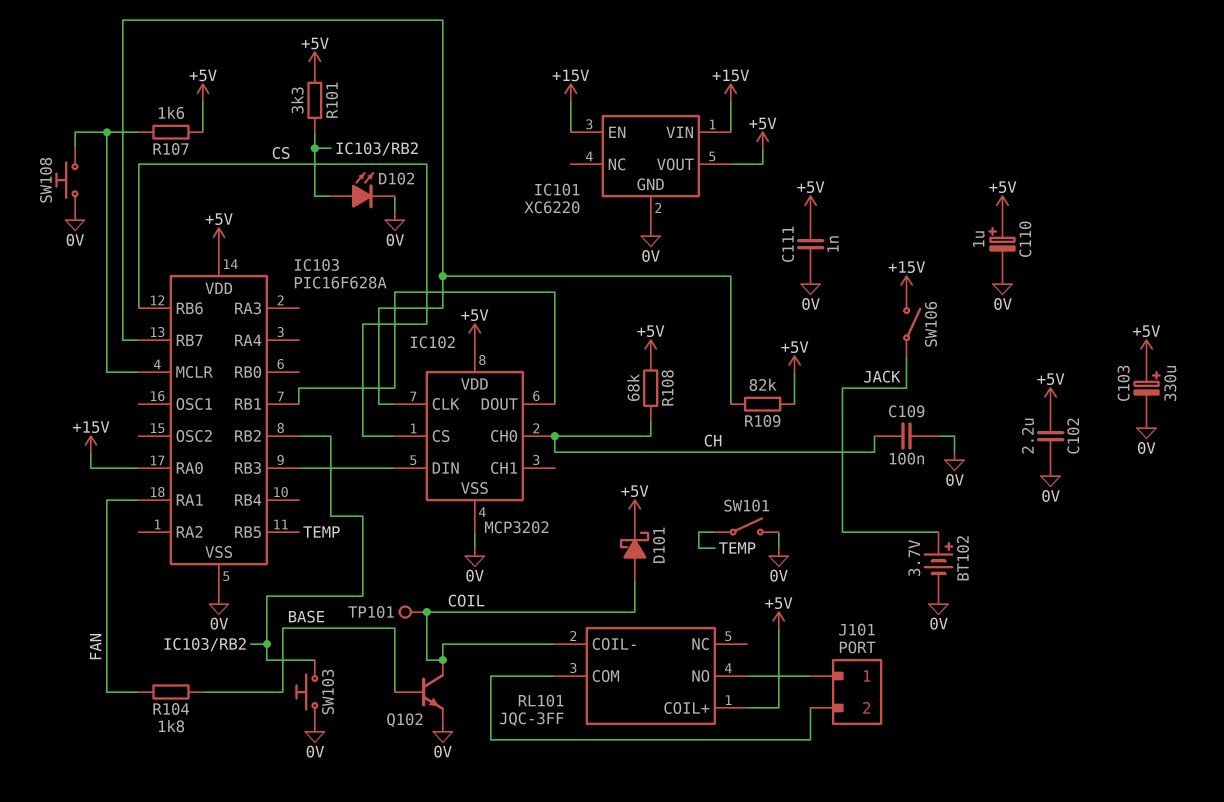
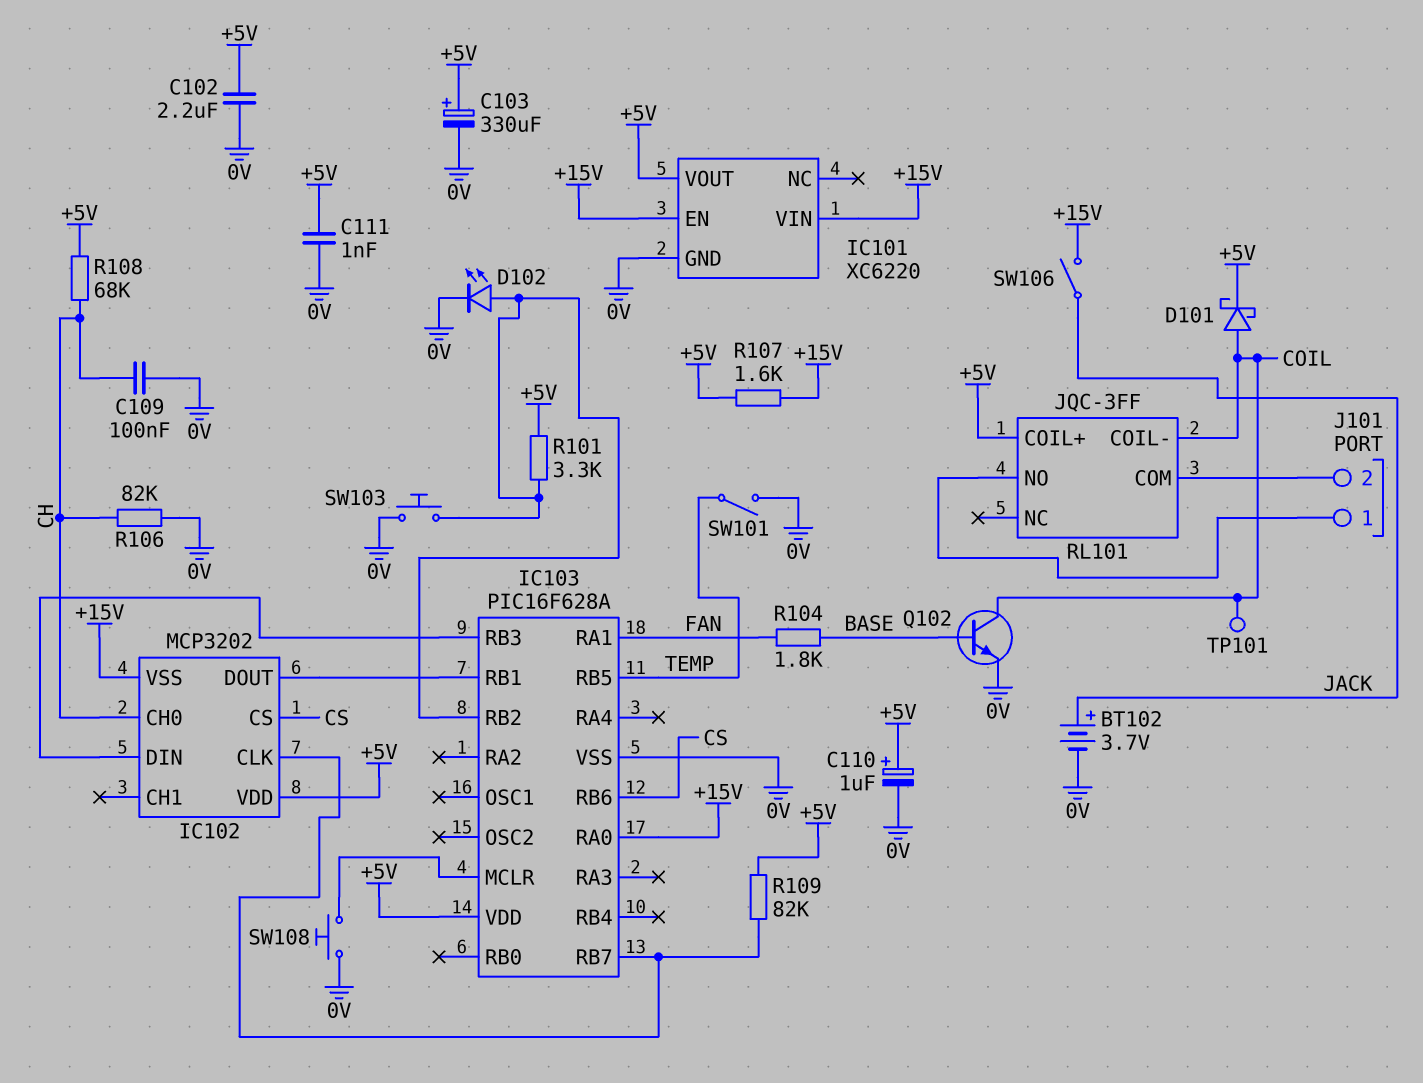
IC102 pin VSS: 0V -> +15V
R106: none -> 82k (0V, CH)
R107: 1.6k (+5V, IC103/MCLR) -> 1.6k (+5V, +15V)

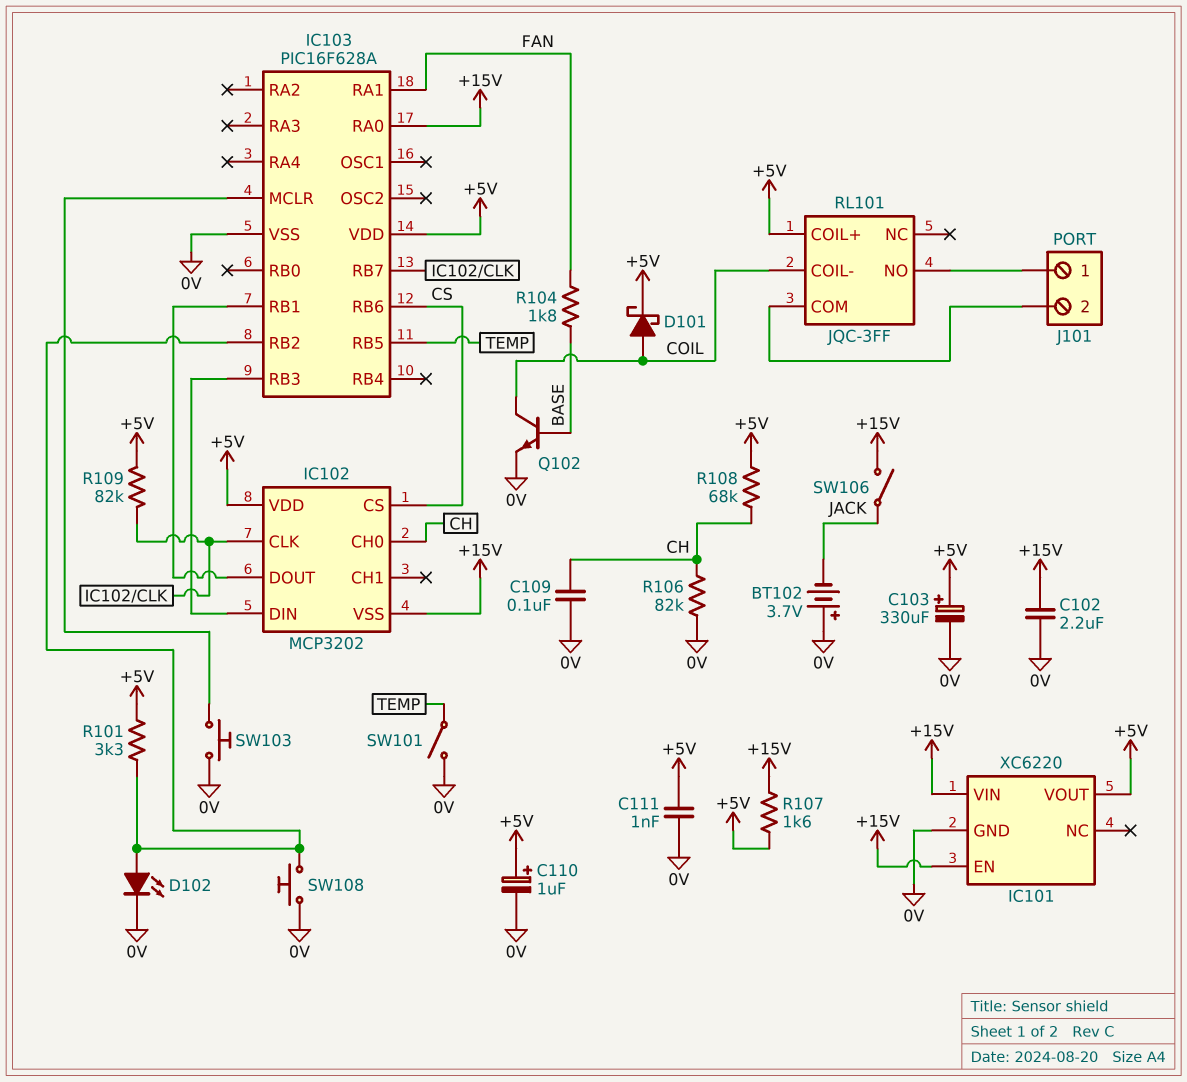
BT102: 3.7V (plus JACK, minus 0V) -> 3.7V (plus 0V, minus JACK)
C102: 2.2uF (+5V, 0V) -> 2.2uF (+15V, 0V)
SW103: button (0V, IC103/RB2) -> button (0V, IC103/MCLR)
SW108: button (0V, IC103/MCLR) -> button (0V, IC103/RB2)
TP101: test point (COIL) -> none

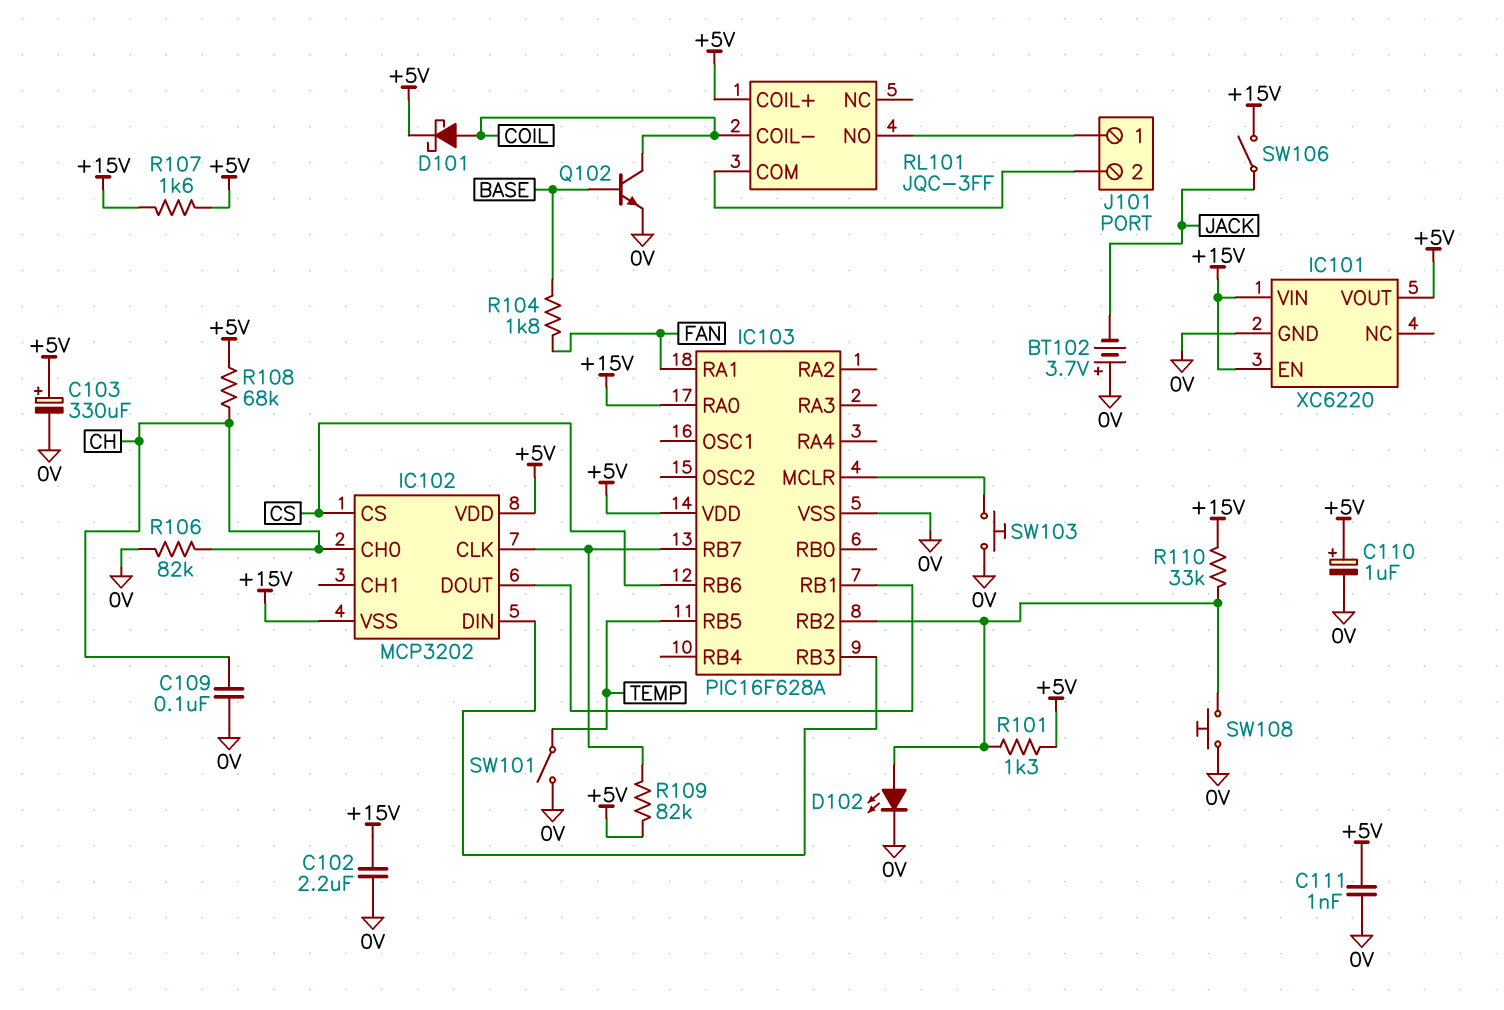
R101: 3.3k (+5V, IC103/RB2) -> 1.3k (+5V, IC103/RB2)
R110: none -> 33k (+15V, IC103/RB2)

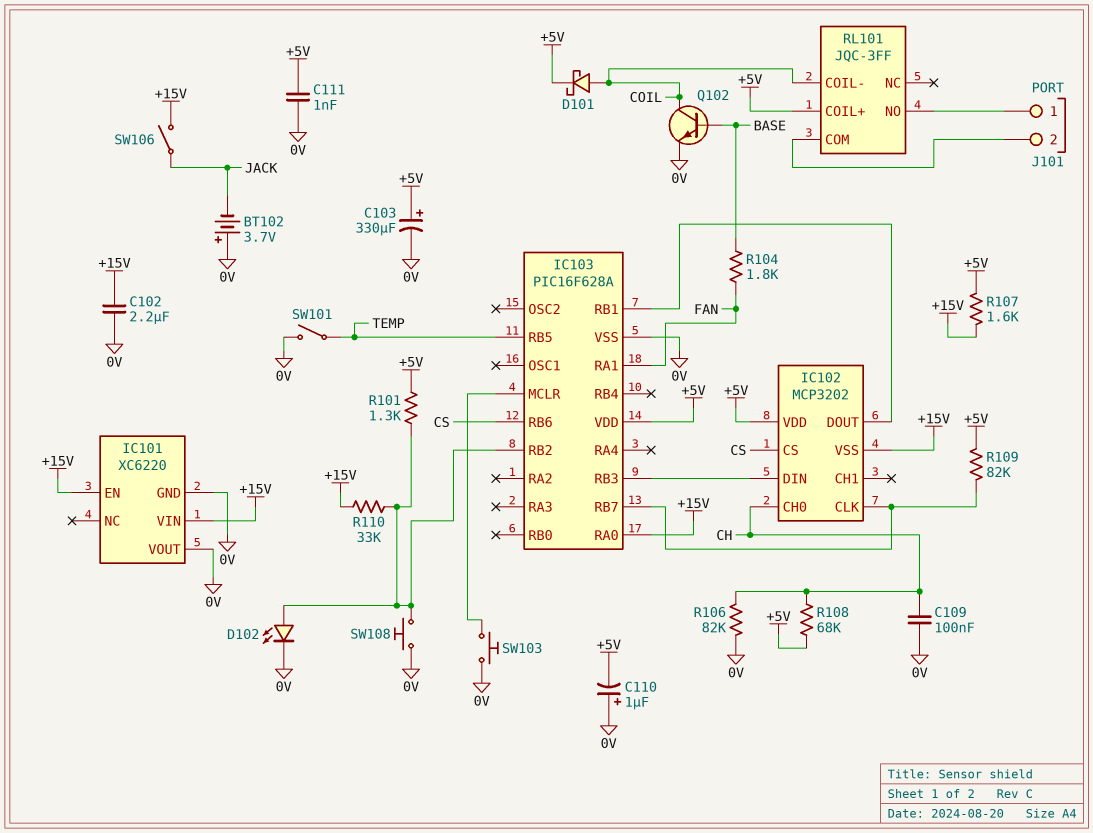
C110: 1uF (plus +5V, minus 0V) -> 1uF (plus 0V, minus +5V)
IC101 pin VOUT: +5V -> 0V

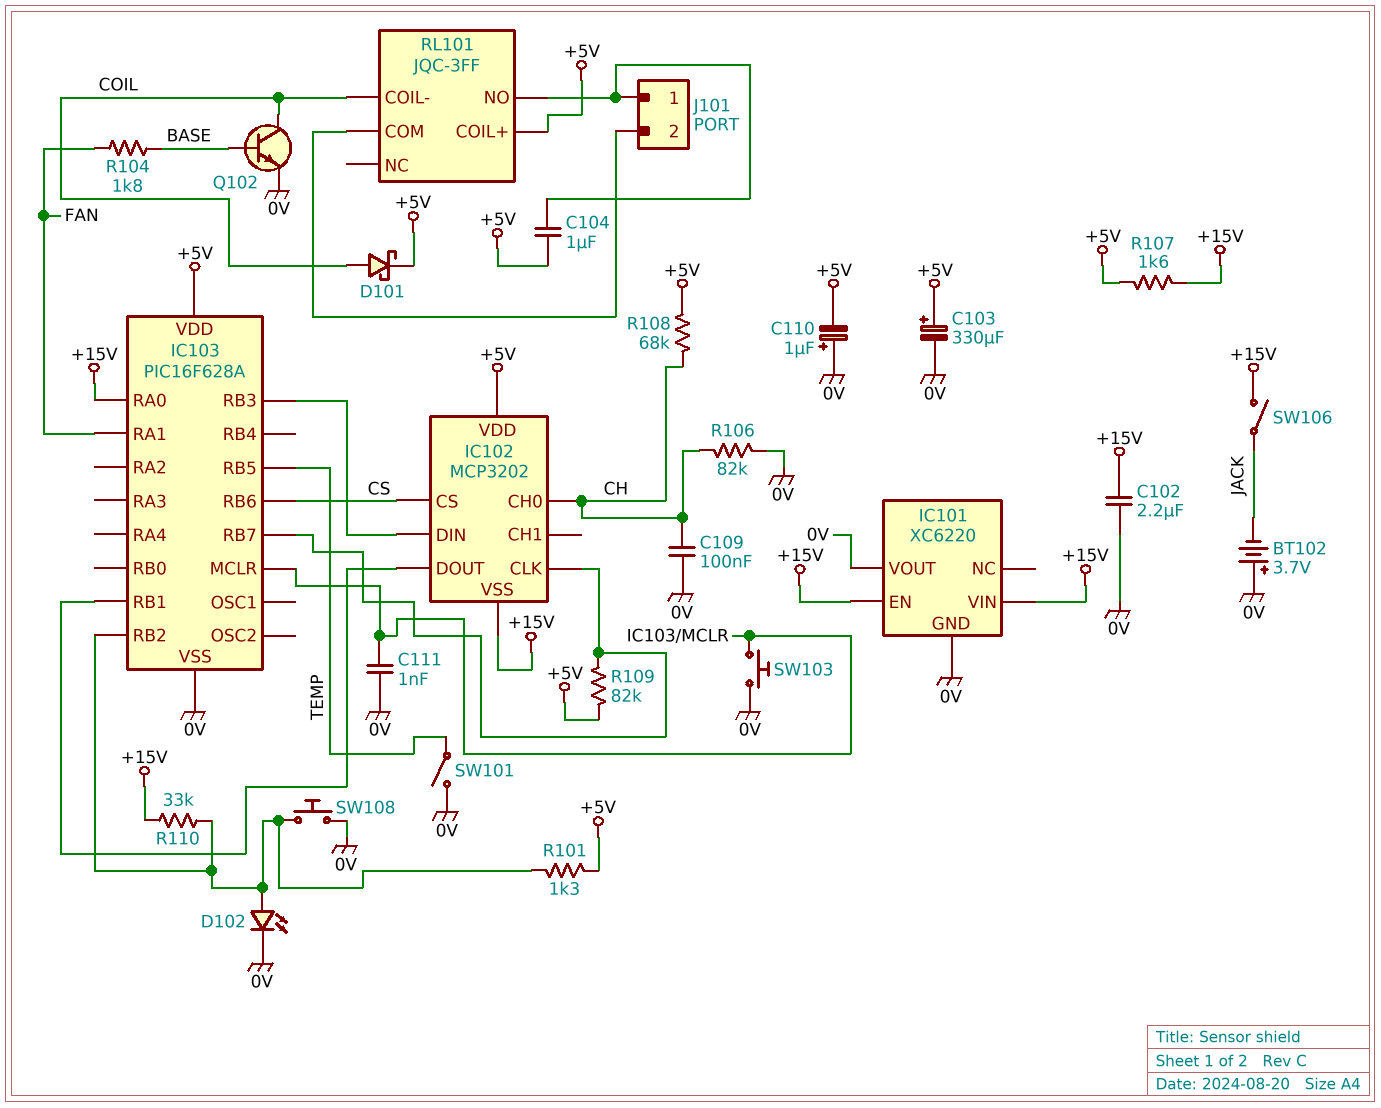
C104: none -> 1uF (+5V, J101/1)
C111: 1nF (+5V, 0V) -> 1nF (0V, IC103/MCLR)

